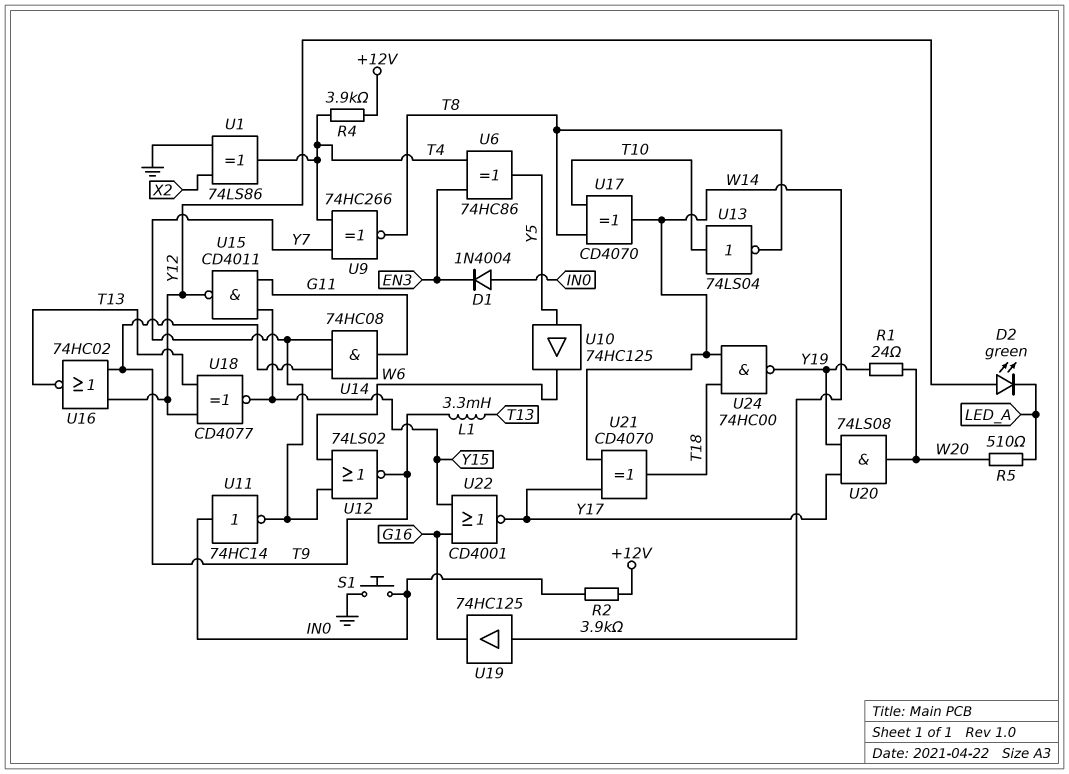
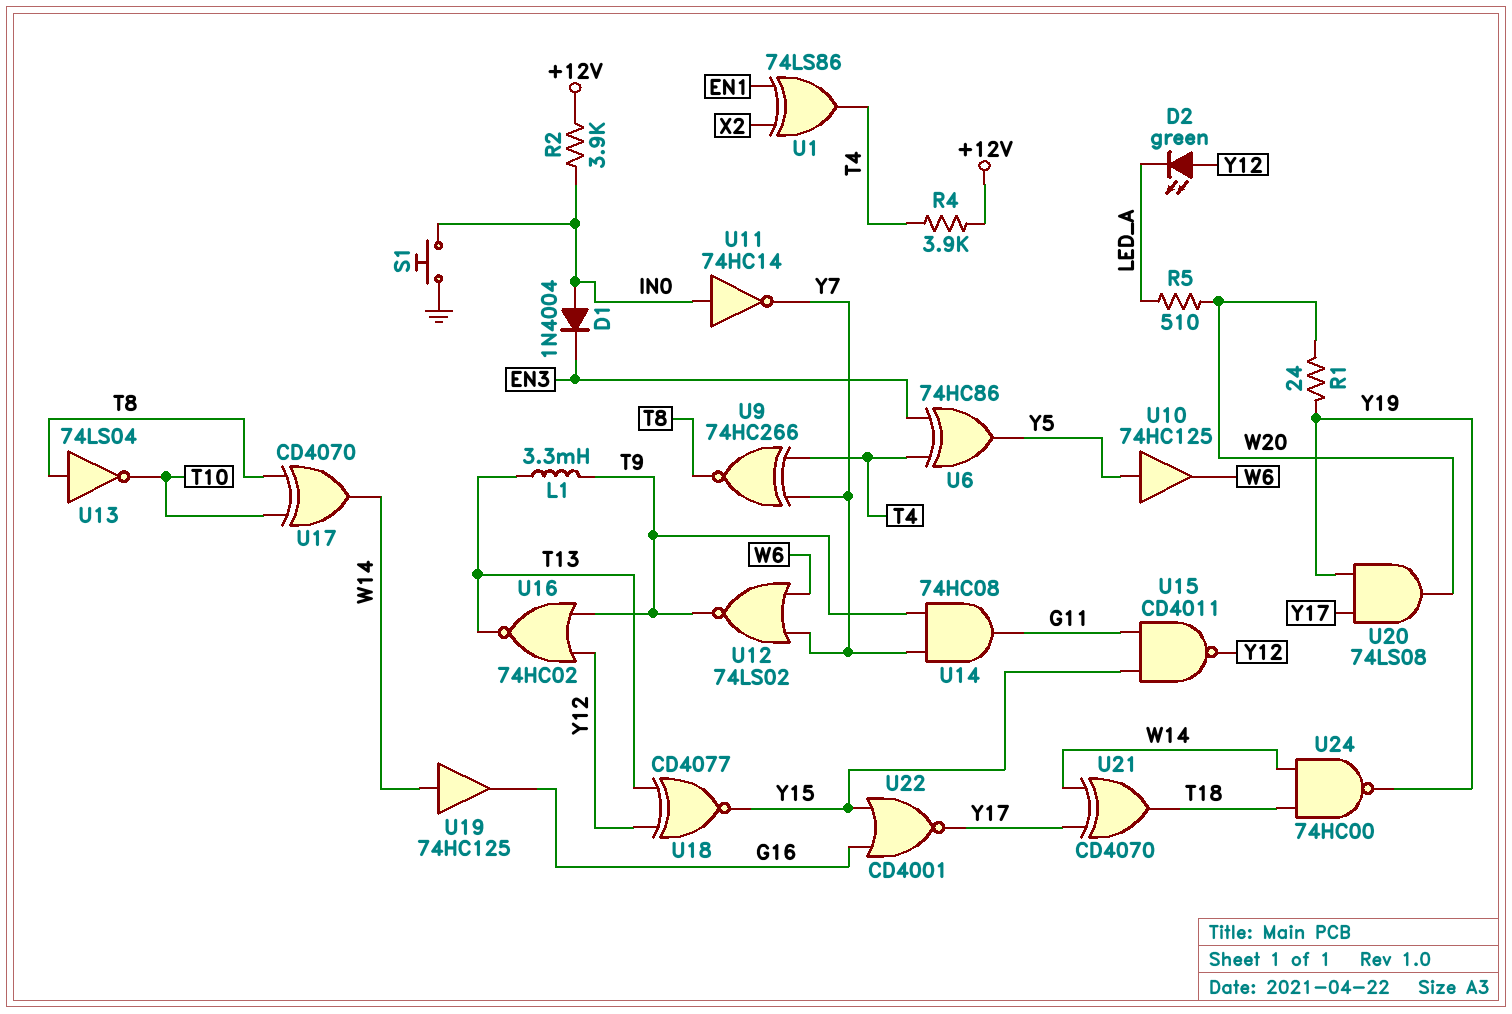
U1: XOR 74LS86 (in GND, in X2, out T4) -> XOR 74LS86 (in EN1, in X2, out T4)
U13: NOT 74LS04 (in T10, out T8) -> NOT 74LS04 (in T8, out T10)

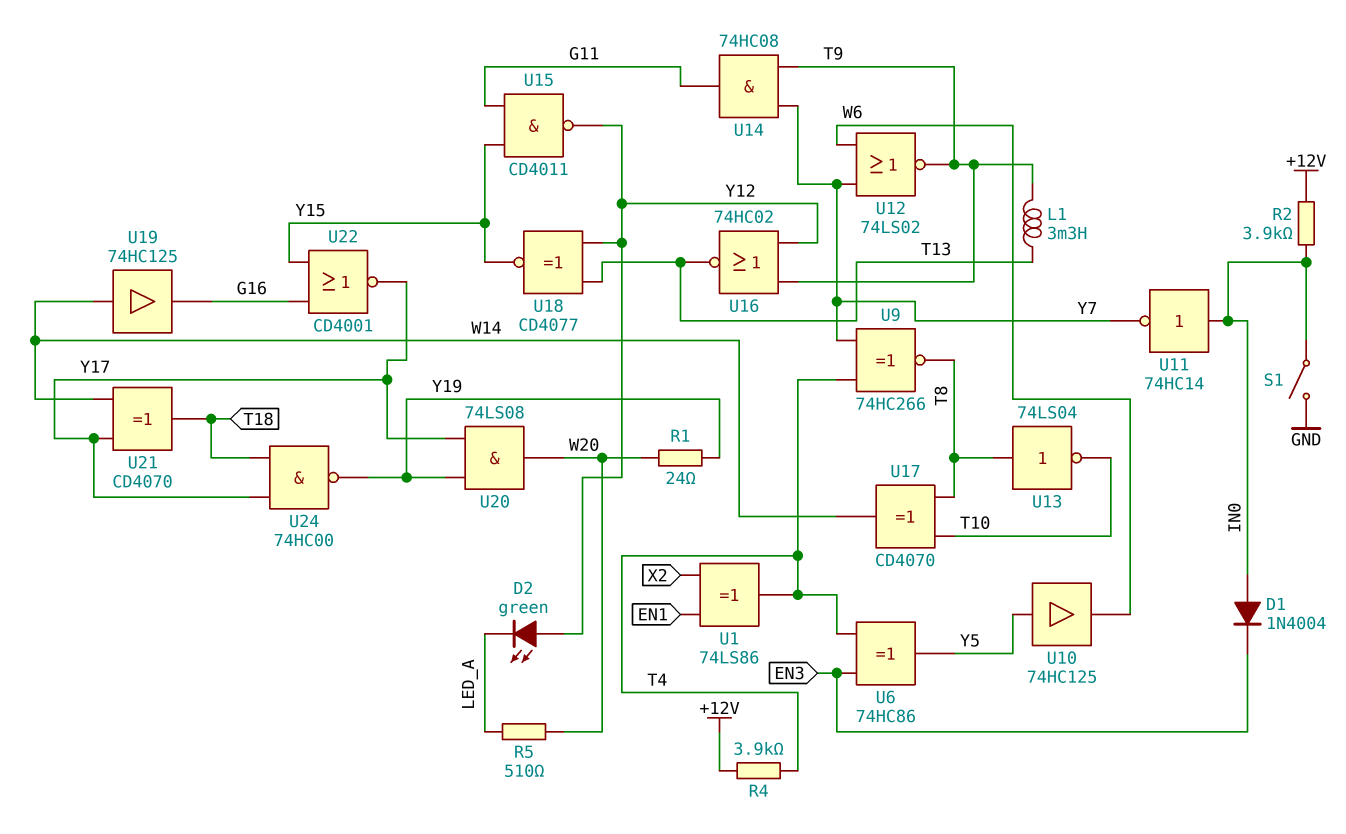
S1: button (GND, IN0) -> switch (GND, IN0)
U24: NAND 74HC00 (in T18, in W14, out Y19) -> NAND 74HC00 (in T18, in Y17, out Y19)

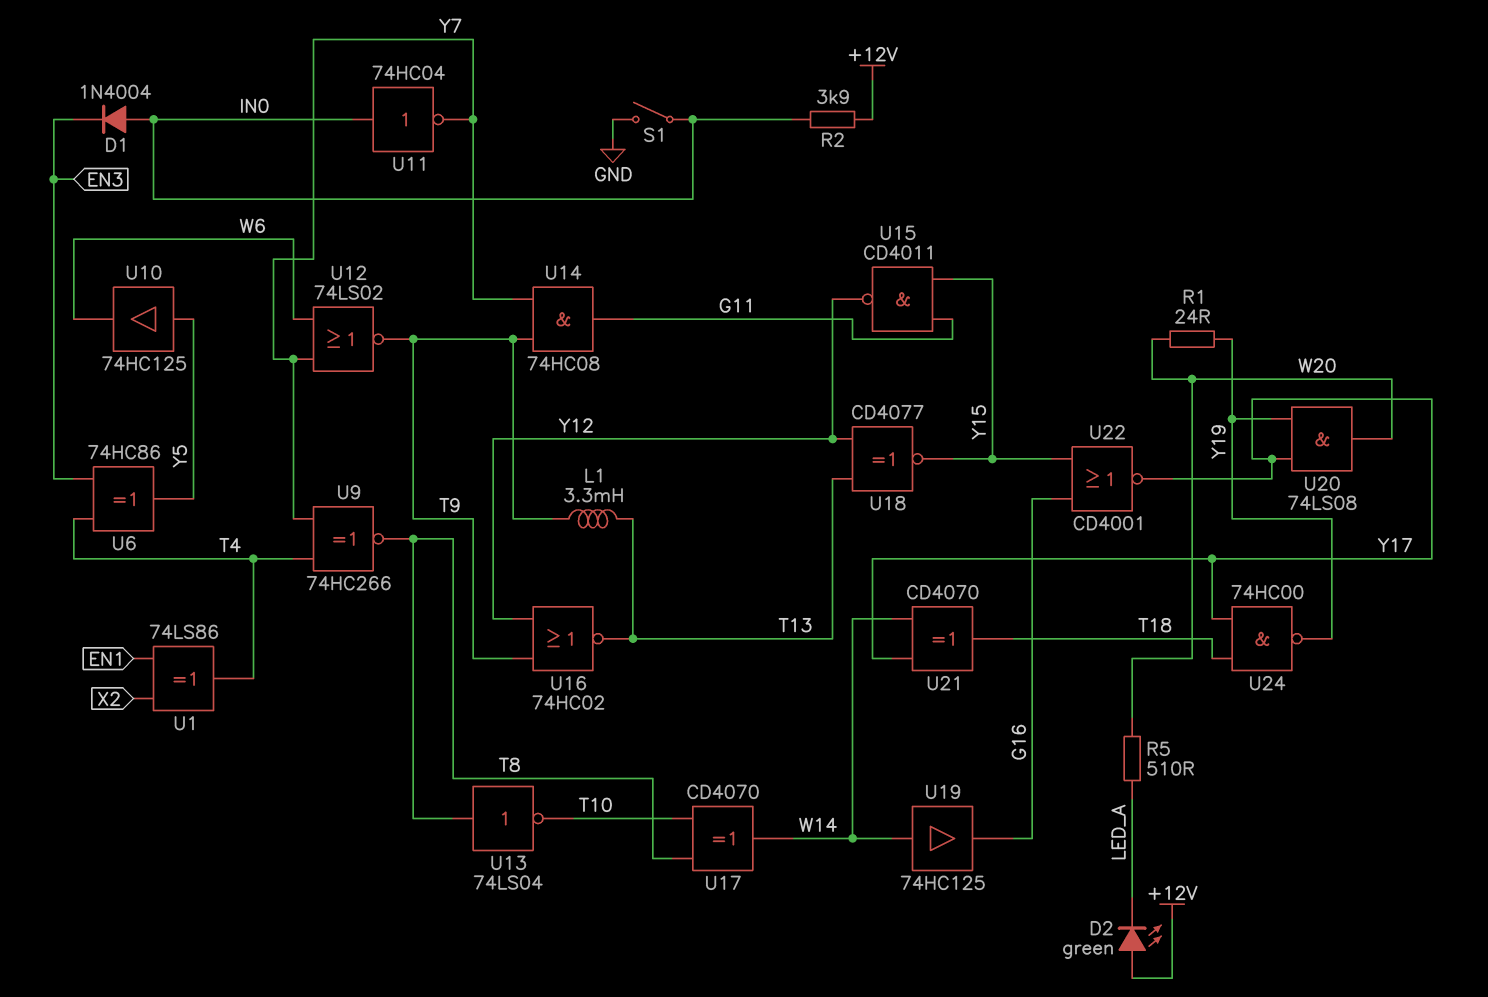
D2: LED green (A Y12, K LED_A) -> LED green (A +12V, K LED_A)
R4: 3.9k (+12V, T4) -> none
U11: NOT 74HC14 (in IN0, out Y7) -> NOT 74HC04 (in IN0, out Y7)

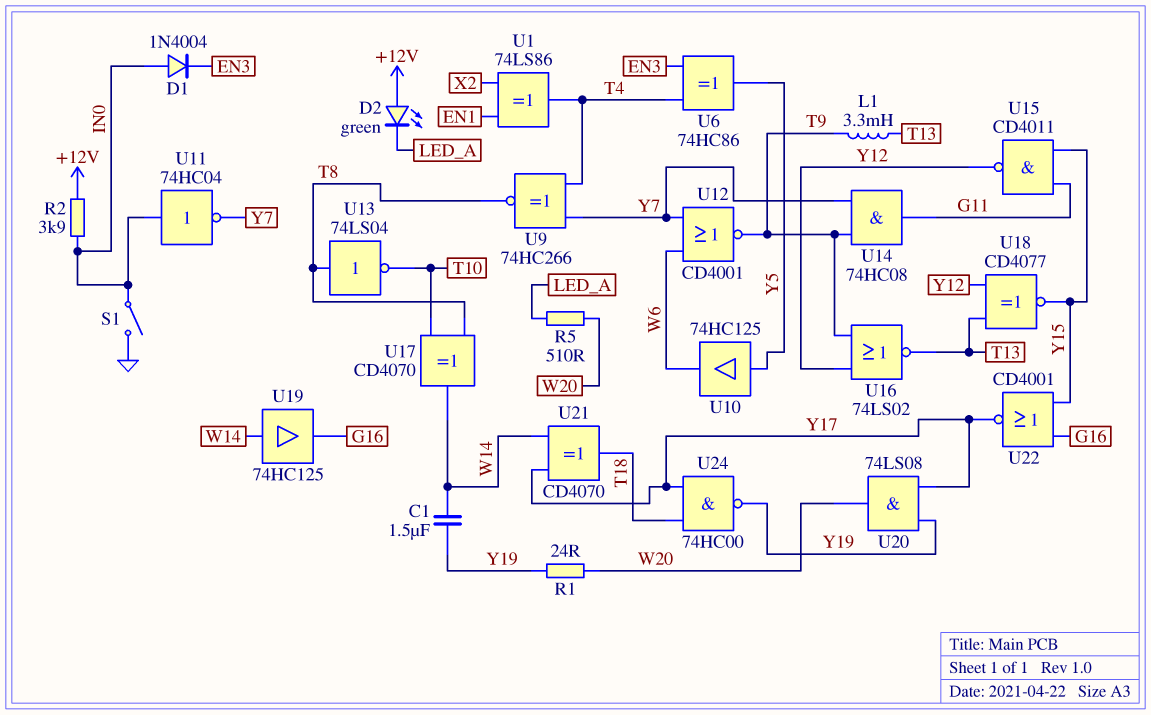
C1: none -> 1.5uF (W14, Y19)
U12: NOR 74LS02 (in W6, in Y7, out T9) -> NOR CD4001 (in W6, in Y7, out T9)
U16: NOR 74HC02 (in T9, in Y12, out T13) -> NOR 74LS02 (in T9, in Y12, out T13)

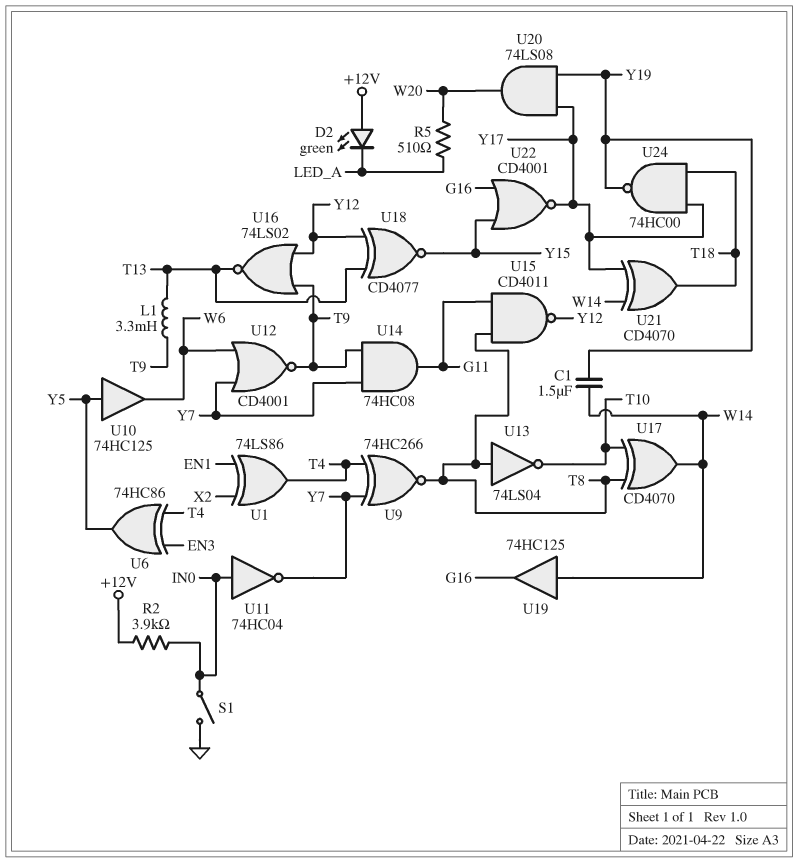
D1: diode 1N4004 (A IN0, K EN3) -> none
R1: 24 (W20, Y19) -> none
U15: NAND CD4011 (in G11, in Y15, out Y12) -> NAND CD4011 (in G11, in T8, out Y12)

